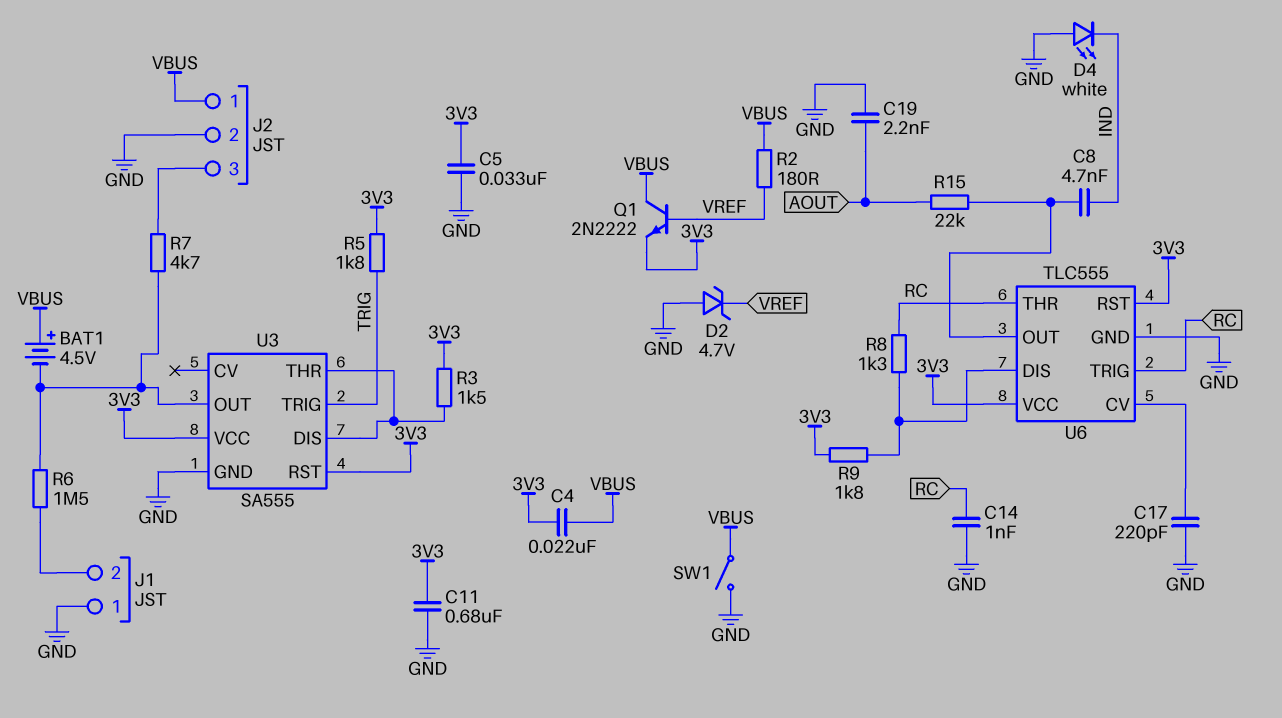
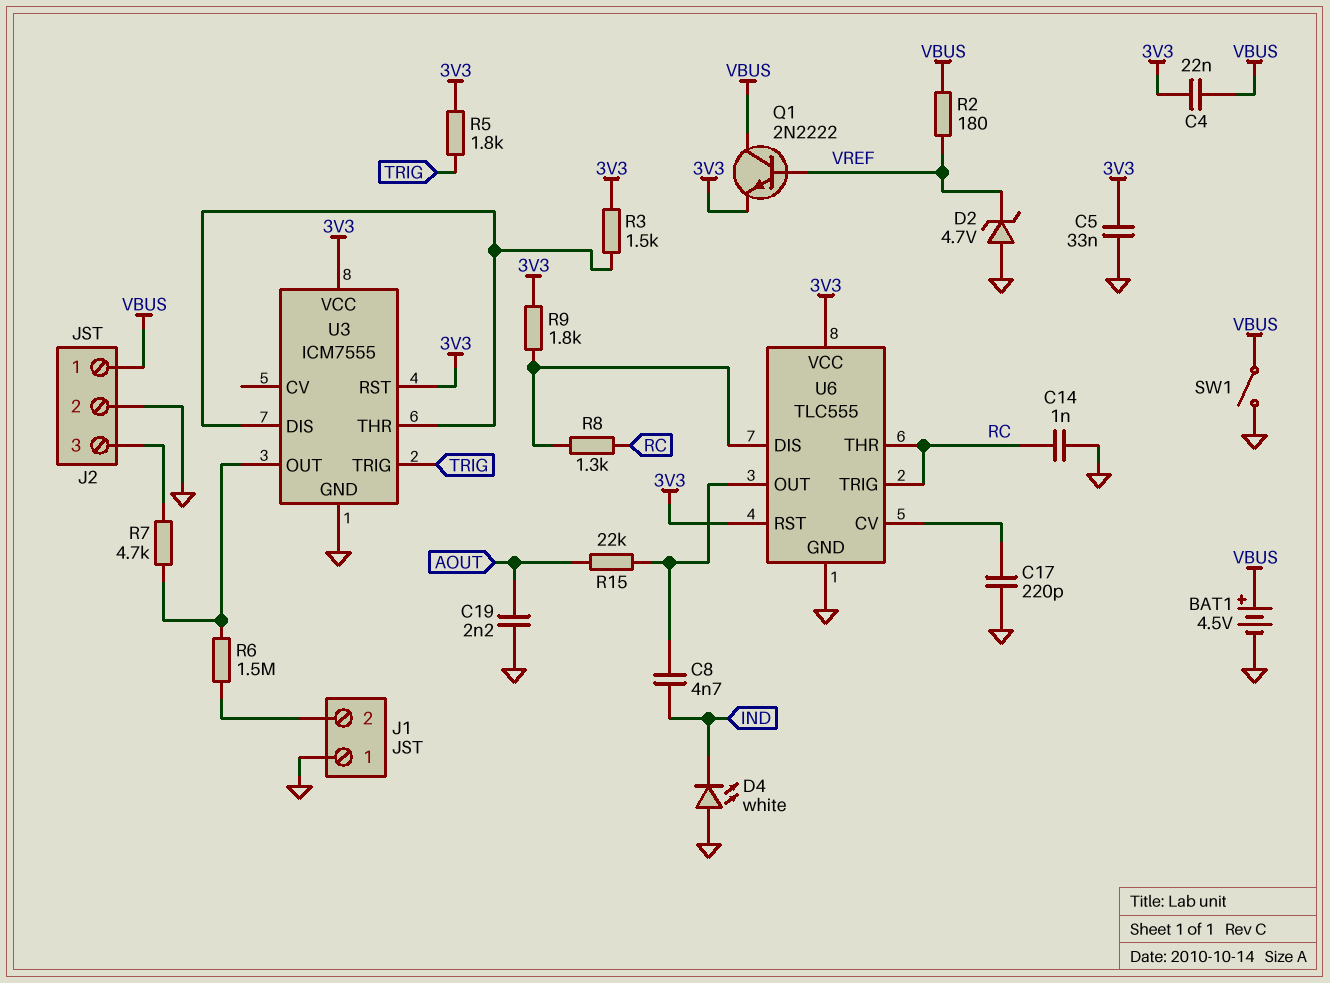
BAT1: 4.5V (plus VBUS, minus U3/OUT) -> 4.5V (plus VBUS, minus GND)
C11: 680nF (3V3, GND) -> none
U3: SA555 -> ICM7555

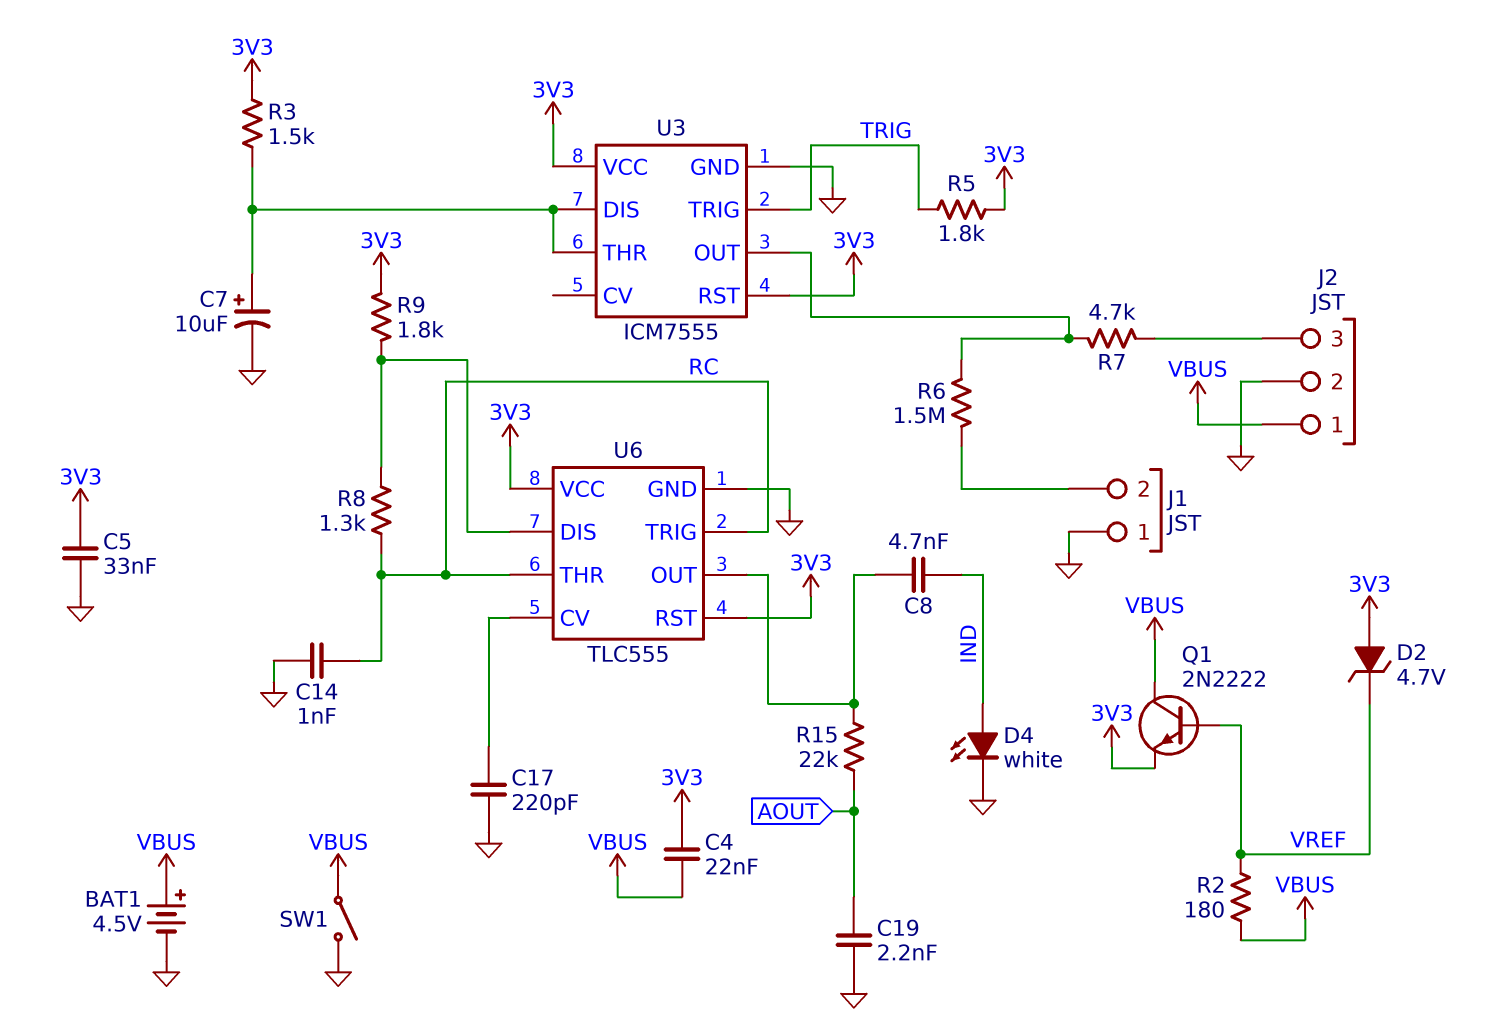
C7: none -> 10uF (plus U3/DIS, minus GND)
D2: zener 4.7V (A GND, K VREF) -> zener 4.7V (A 3V3, K VREF)
D4: LED white (A GND, K IND) -> LED white (A IND, K GND)

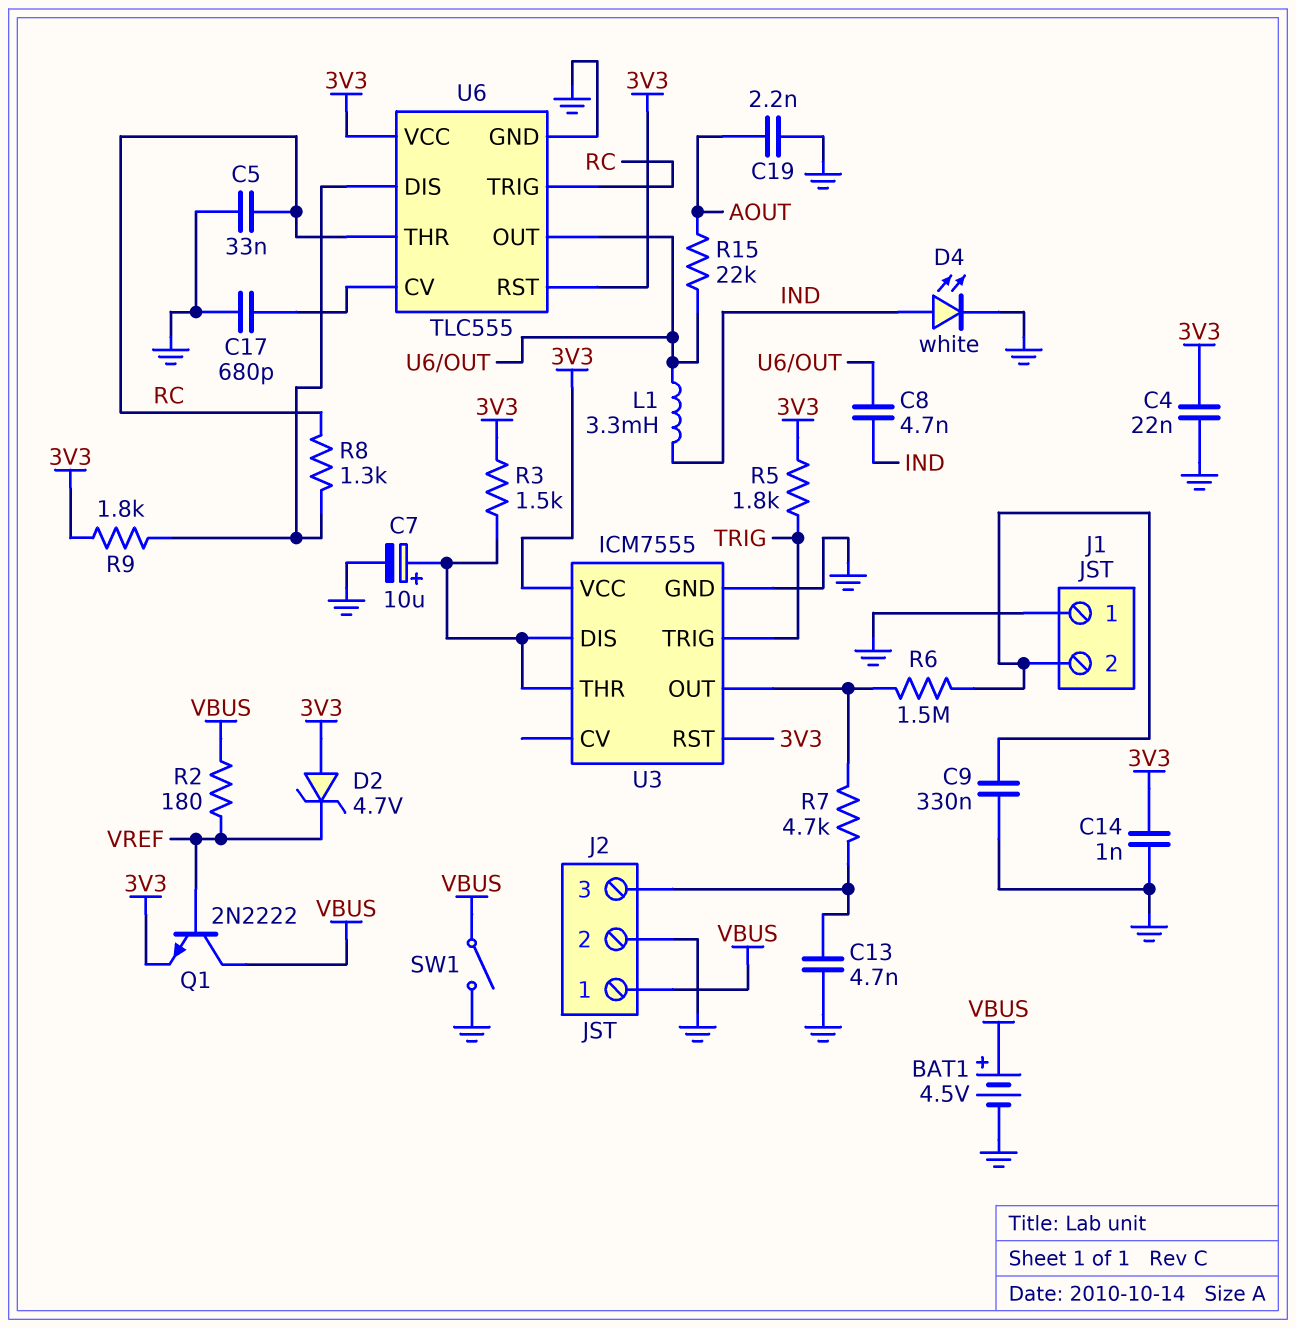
C4: 22nF (3V3, VBUS) -> 22nF (3V3, GND)
C5: 33nF (3V3, GND) -> 33nF (GND, RC)
C9: none -> 330nF (GND, J1/2)
C13: none -> 4.7nF (GND, J2/3)
C14: 1nF (GND, RC) -> 1nF (3V3, GND)
C17: 220pF (GND, U6/CV) -> 680pF (GND, U6/CV)
L1: none -> 3.3mH (IND, U6/OUT)

